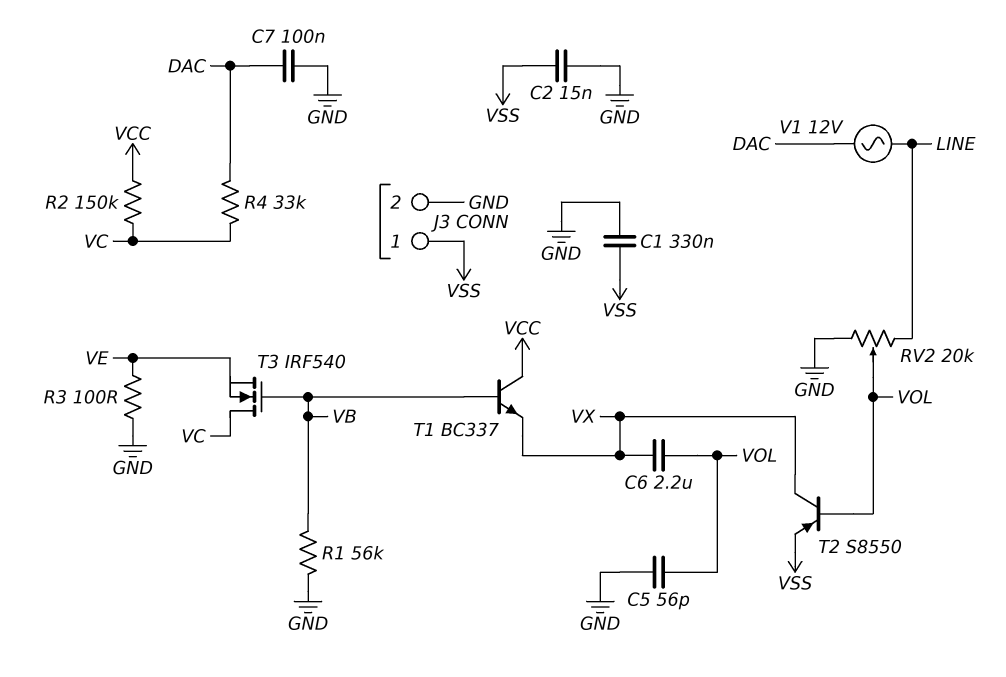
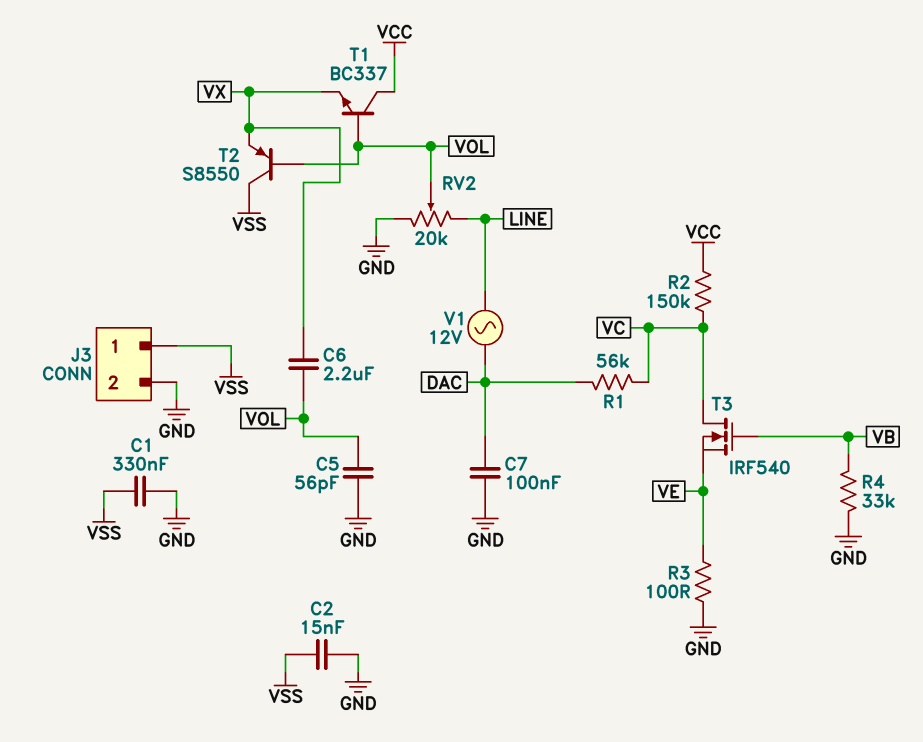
R1: 56k (GND, VB) -> 56k (DAC, VC)
R4: 33k (DAC, VC) -> 33k (GND, VB)
T1: NPN BC337 (B VB, C VCC, E VX) -> NPN BC337 (B VOL, C VCC, E VX)
T2: PNP S8550 (B VOL, C VX, E VSS) -> PNP S8550 (B VOL, C VSS, E VX)

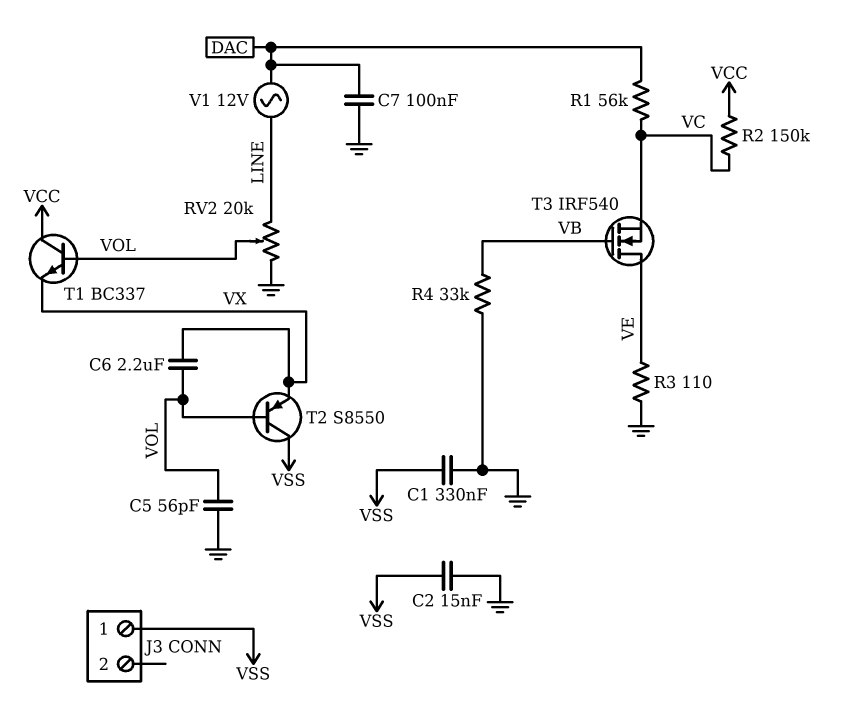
J3 pin 2: GND -> none
R3: 100 (GND, VE) -> 110 (GND, VE)
T3: NMOS IRF540 (G VB, D VC, S VE) -> NMOS IRF540 (G VB, D VE, S VC)

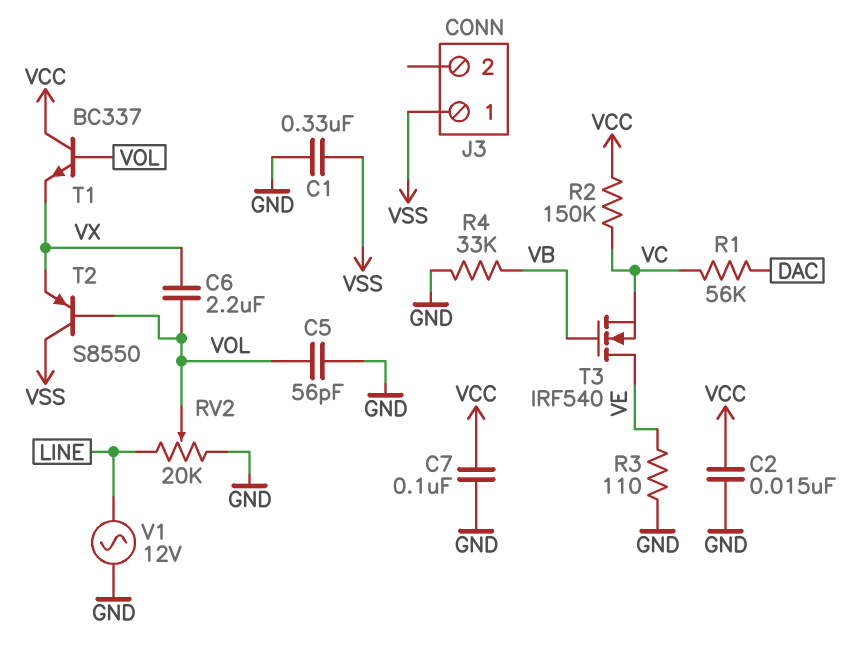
C2: 15nF (GND, VSS) -> 15nF (GND, VCC)
C7: 100nF (DAC, GND) -> 100nF (GND, VCC)
V1: AC 12V (DAC, LINE) -> AC 12V (GND, LINE)

